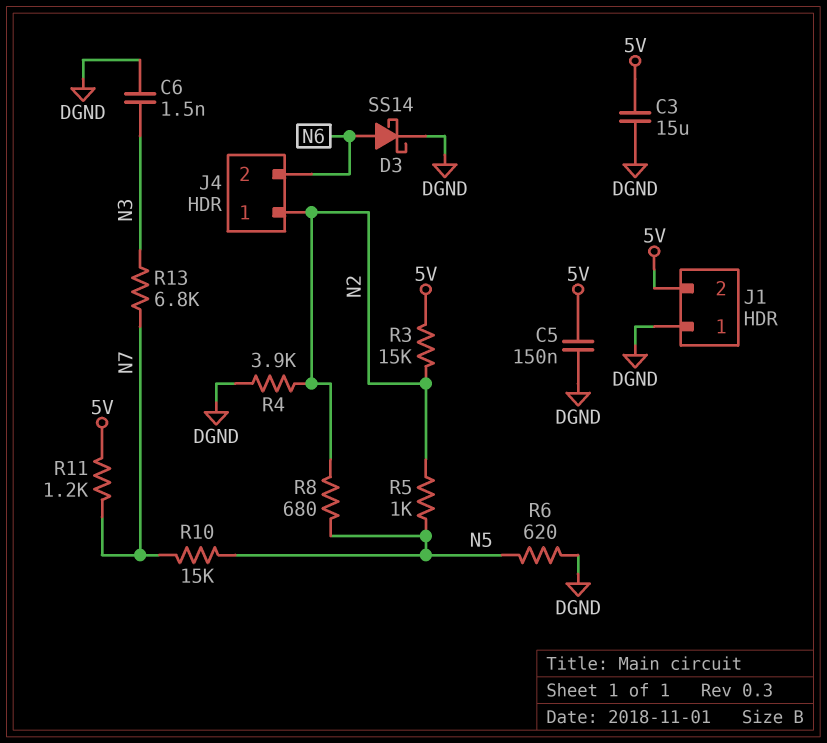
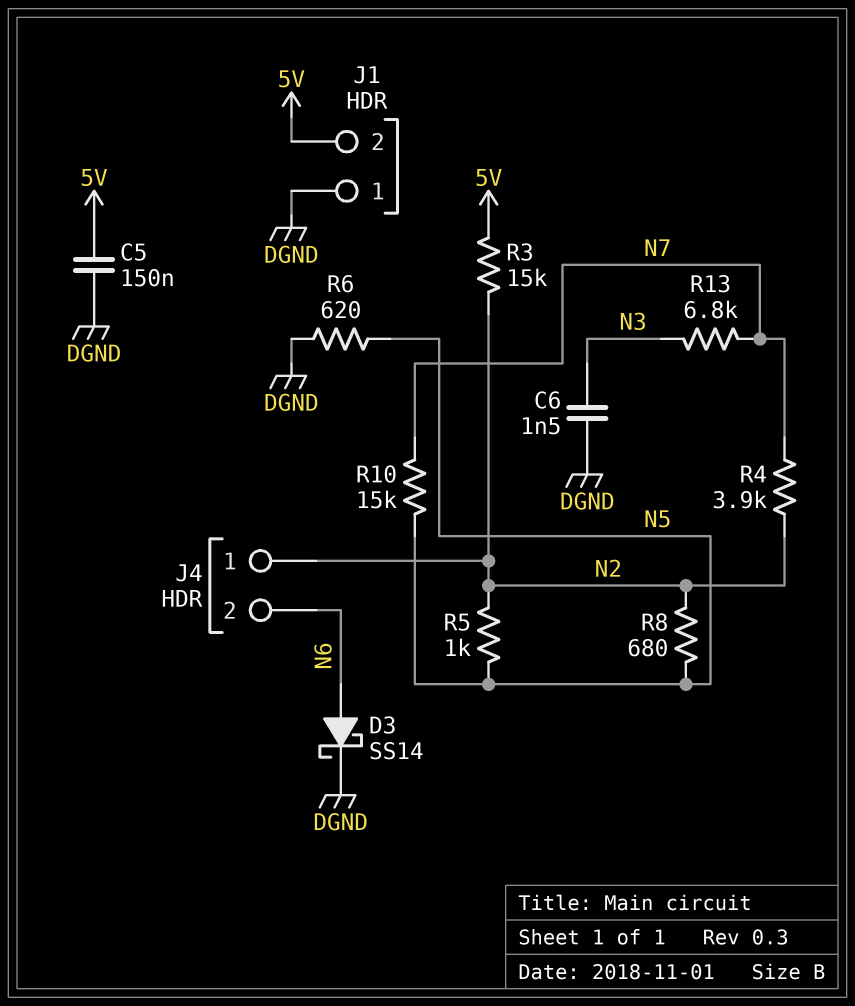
C3: 15uF (5V, DGND) -> none
R4: 3.9k (DGND, N2) -> 3.9k (N2, N7)
R11: 1.2k (5V, N7) -> none

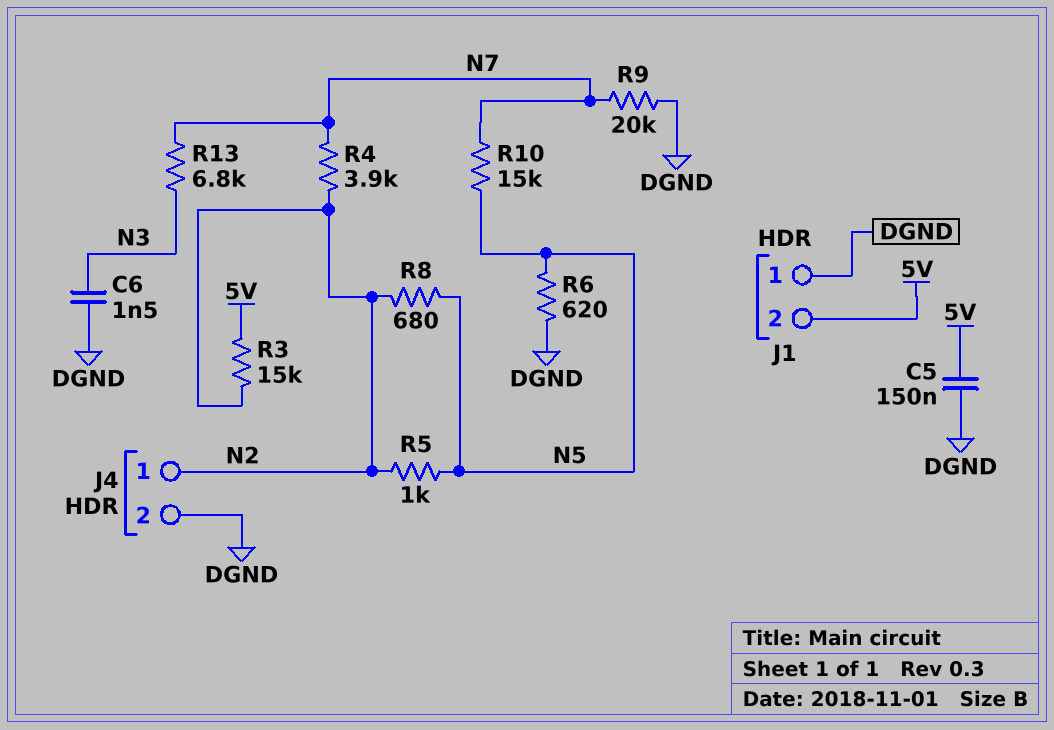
D3: schottky SS14 (A N6, K DGND) -> none
J4 pin 2: N6 -> DGND
R9: none -> 20k (DGND, N7)

